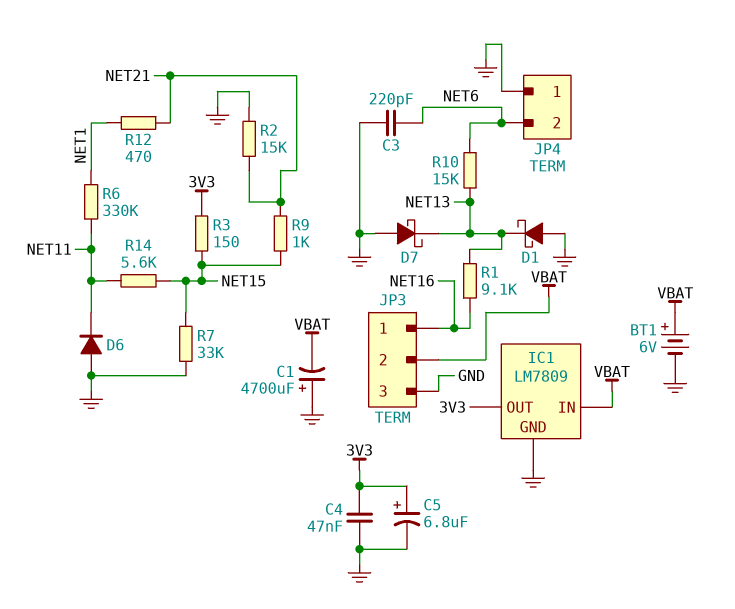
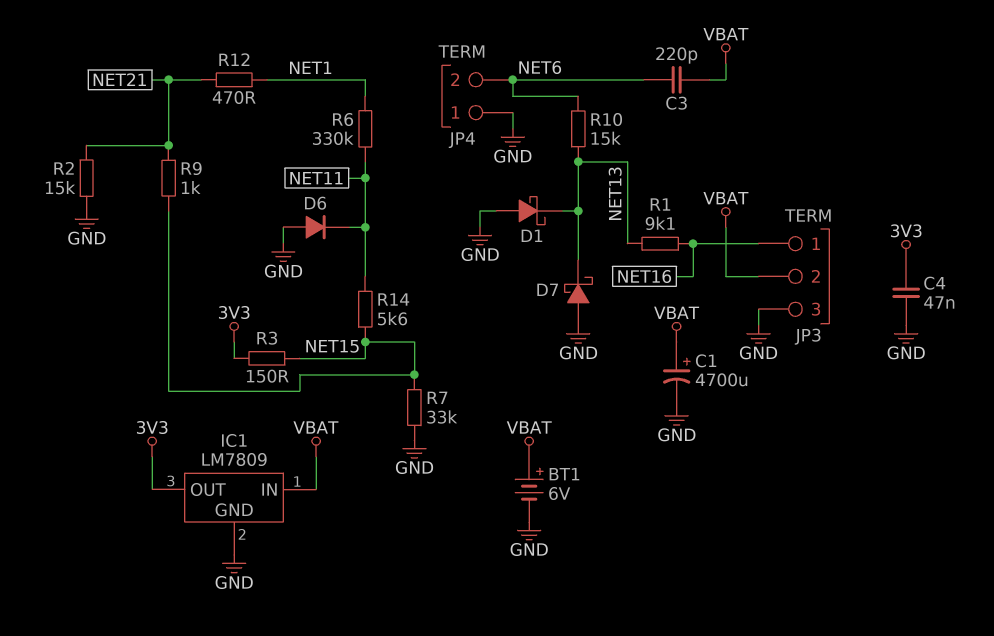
C1: 4700uF (plus GND, minus VBAT) -> 4700uF (plus VBAT, minus GND)
C3: 220pF (GND, NET6) -> 220pF (NET6, VBAT)
C5: 6.8uF (plus 3V3, minus GND) -> none

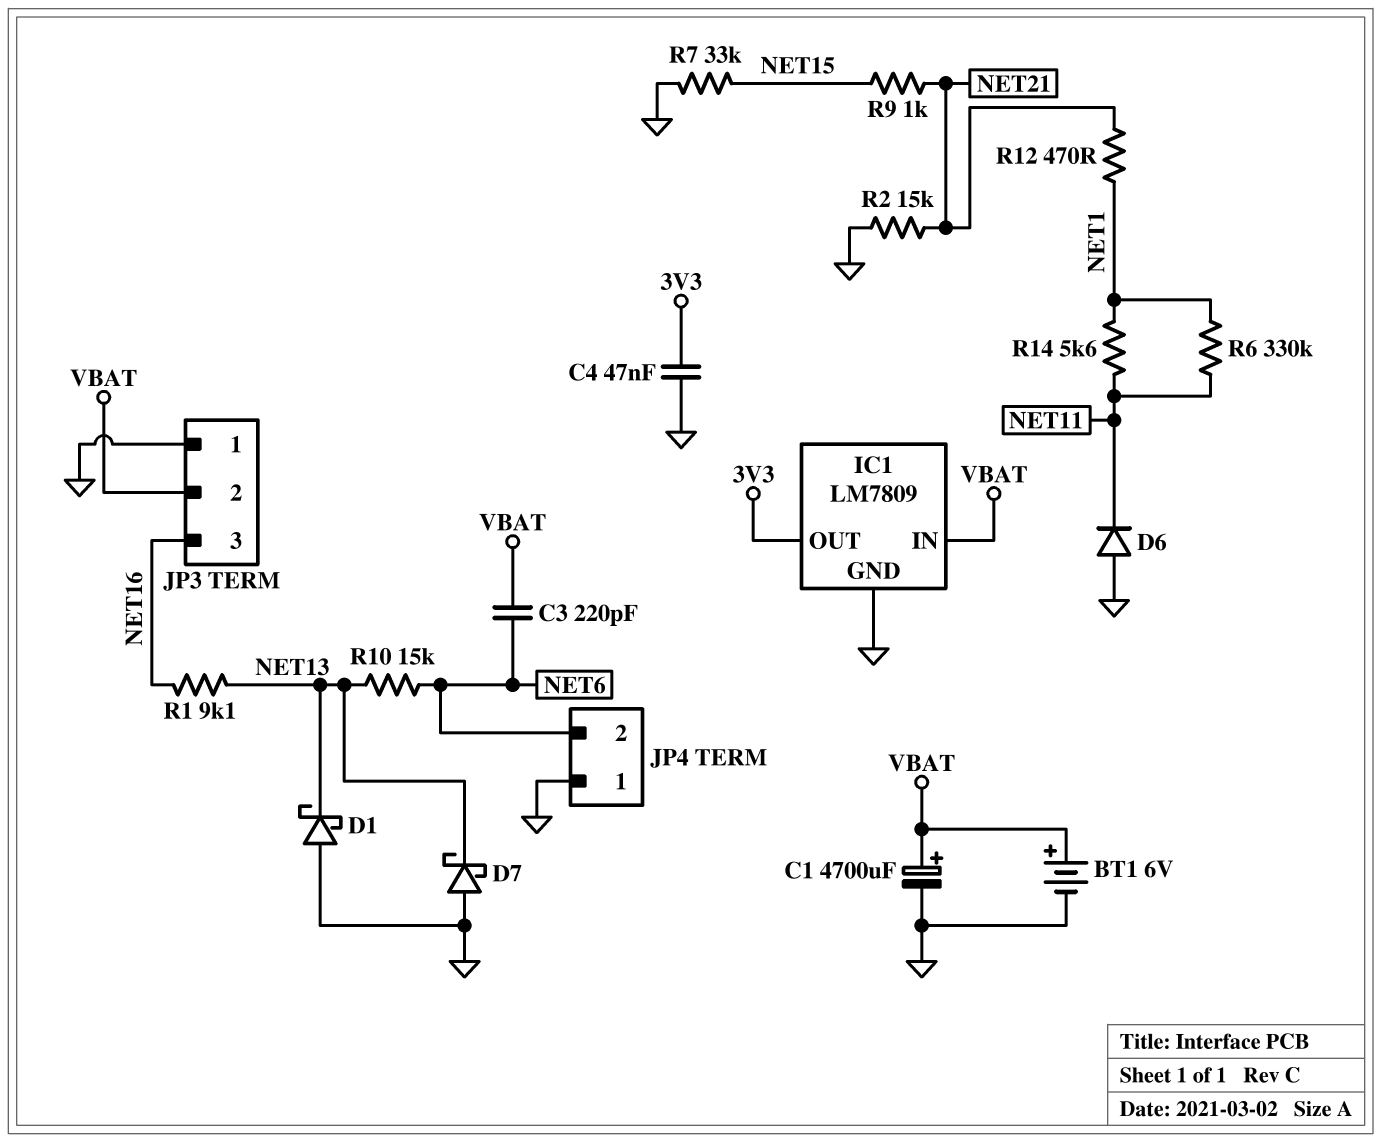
JP3 pin 1: NET16 -> GND
JP3 pin 3: GND -> NET16
R3: 150 (3V3, NET15) -> none
R14: 5.6k (NET11, NET15) -> 5.6k (NET1, NET11)

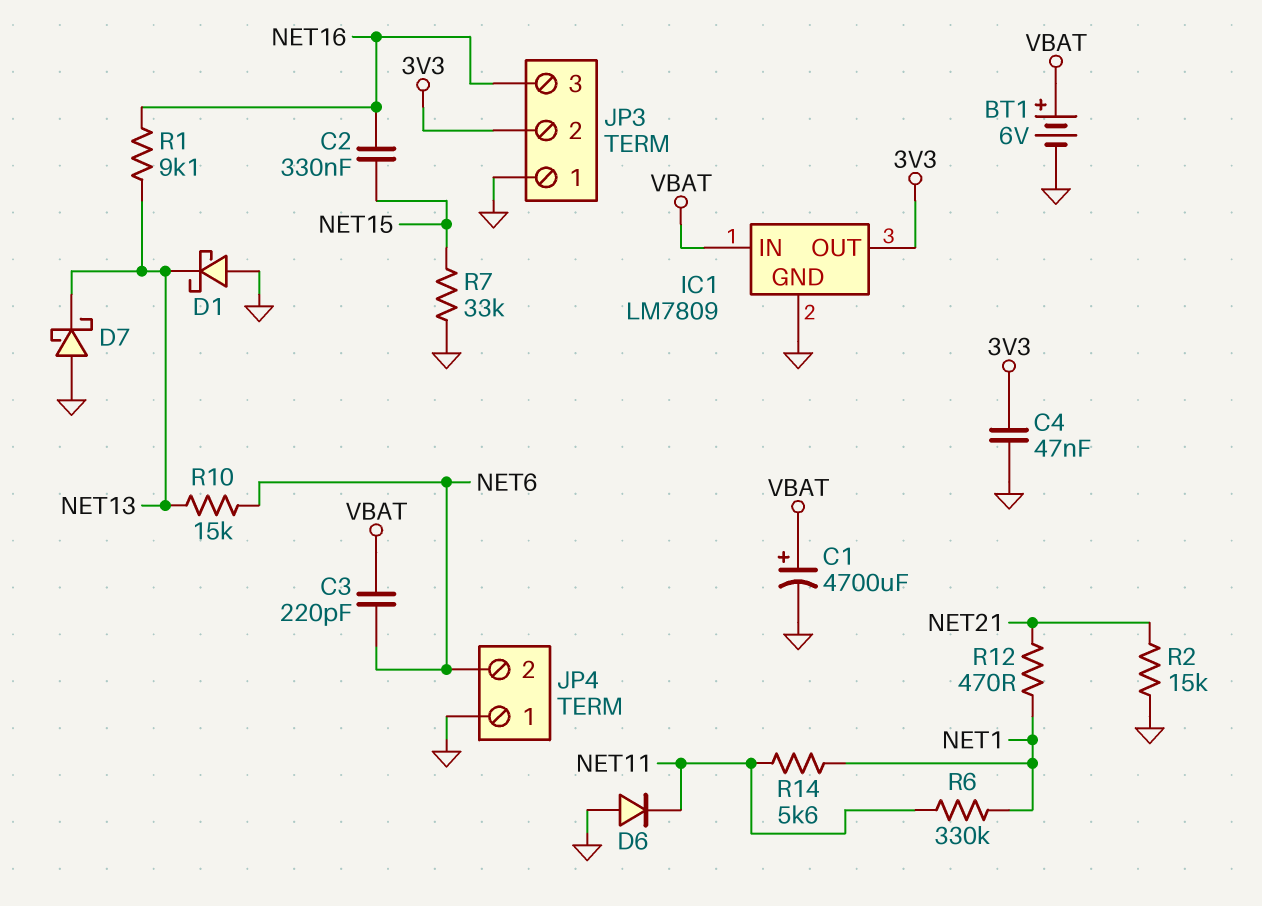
C2: none -> 330nF (NET15, NET16)
JP3 pin 2: VBAT -> 3V3
R9: 1k (NET15, NET21) -> none

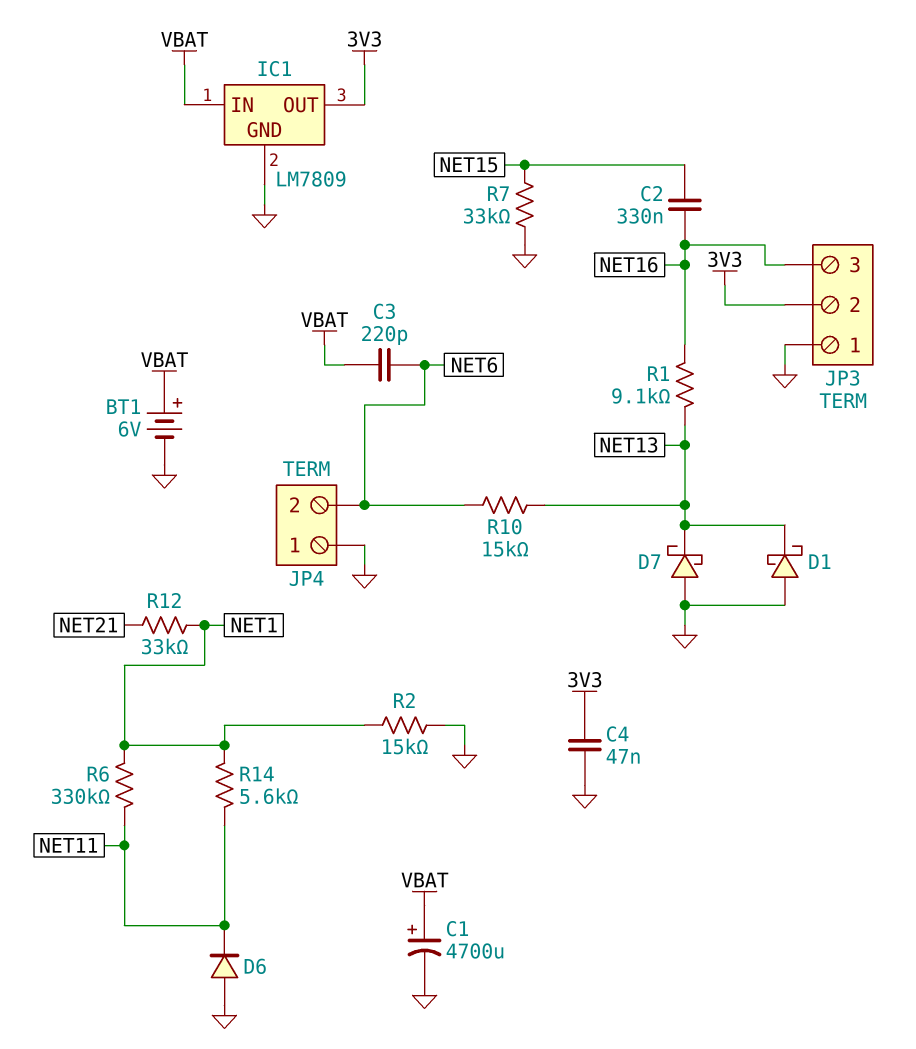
R2: 15k (GND, NET21) -> 15k (GND, NET1)
R12: 470 (NET1, NET21) -> 33k (NET1, NET21)

